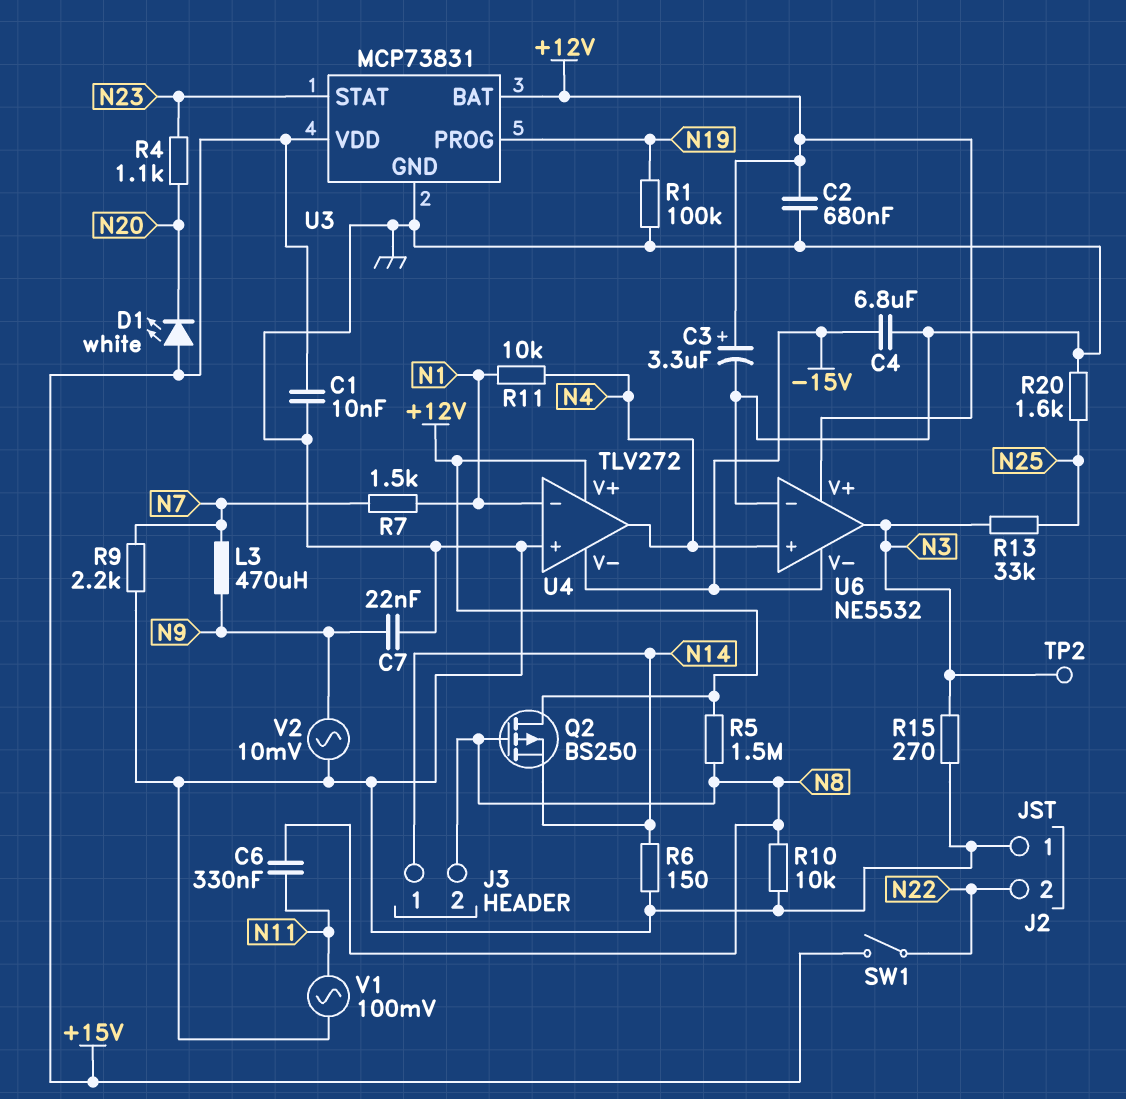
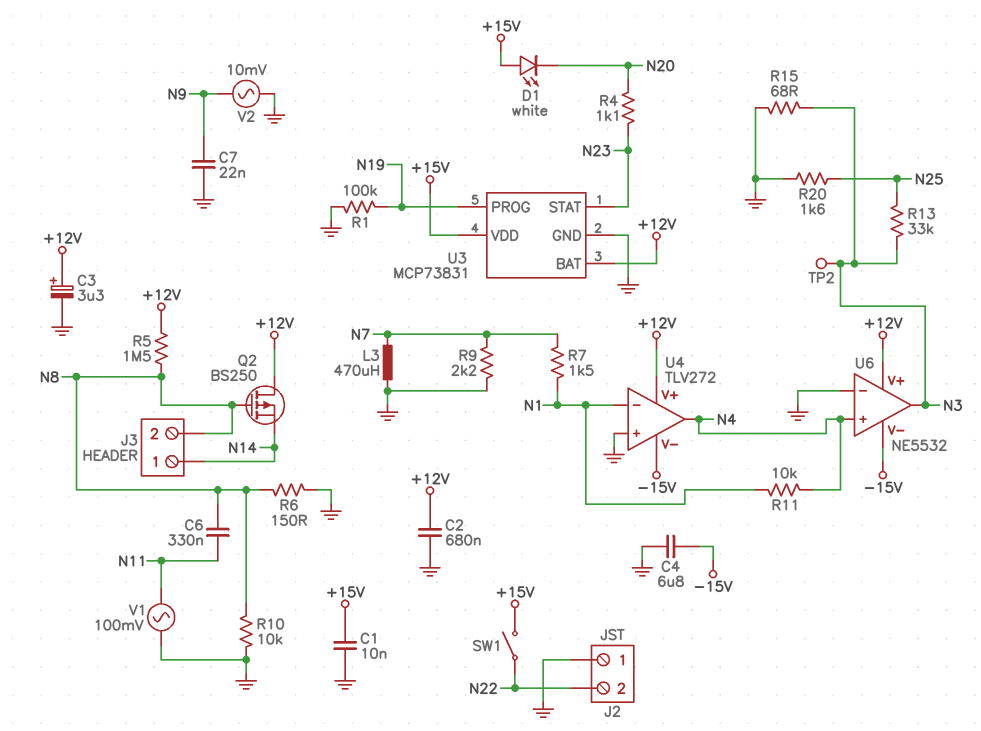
L3: 470uH (N7, N9) -> 470uH (GND, N7)
R6: 150 (GND, N14) -> 150 (GND, N8)
R15: 270 (GND, N3) -> 68 (GND, N3)

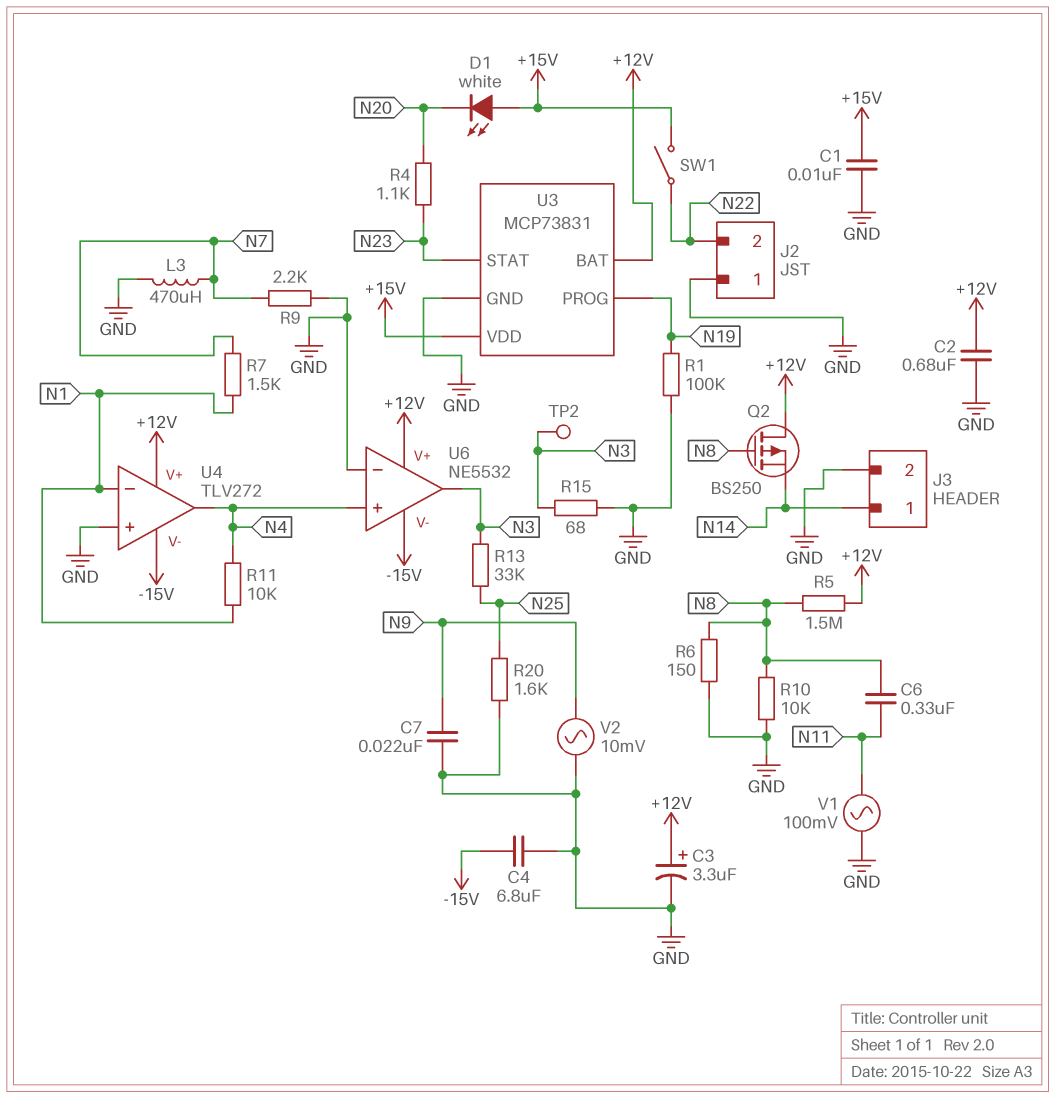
J3 pin 2: N8 -> GND

